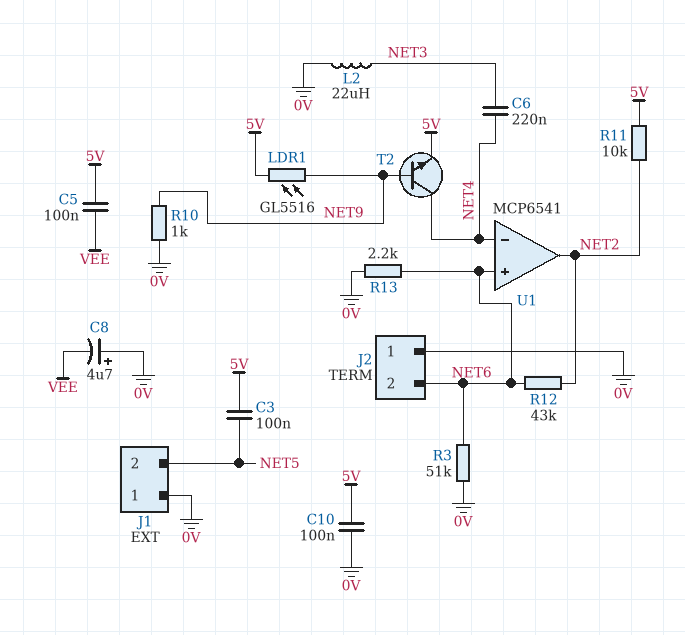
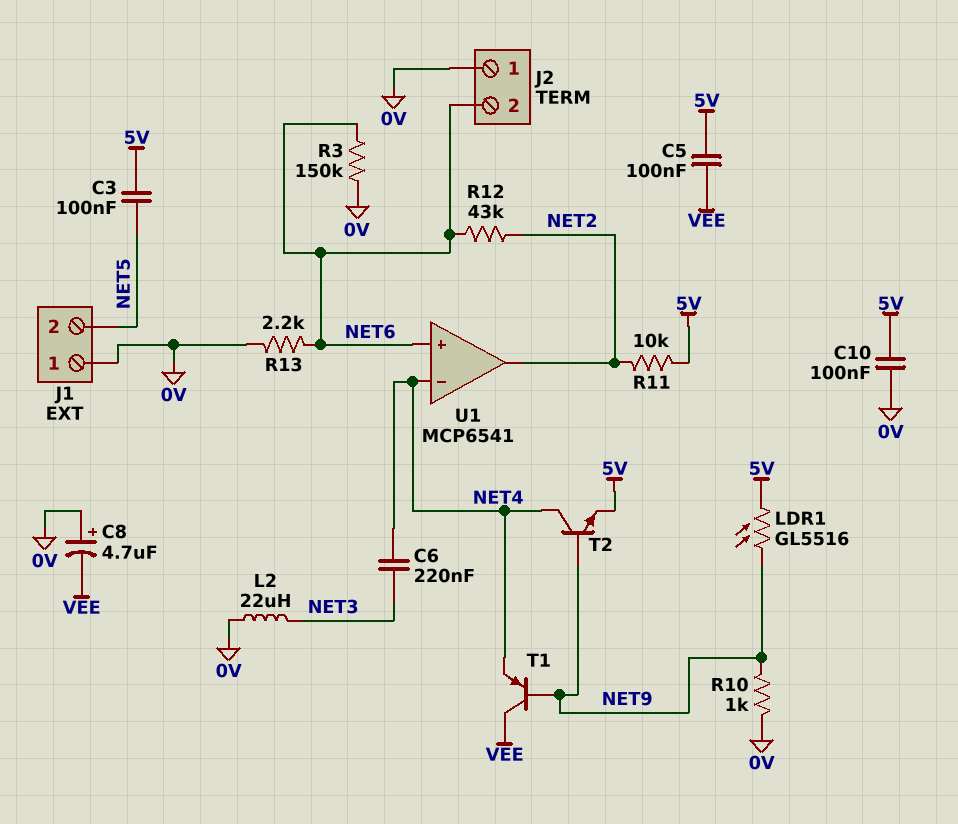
R3: 51k (0V, NET6) -> 150k (0V, NET6)
T1: none -> PNP (B NET9, C VEE, E NET4)

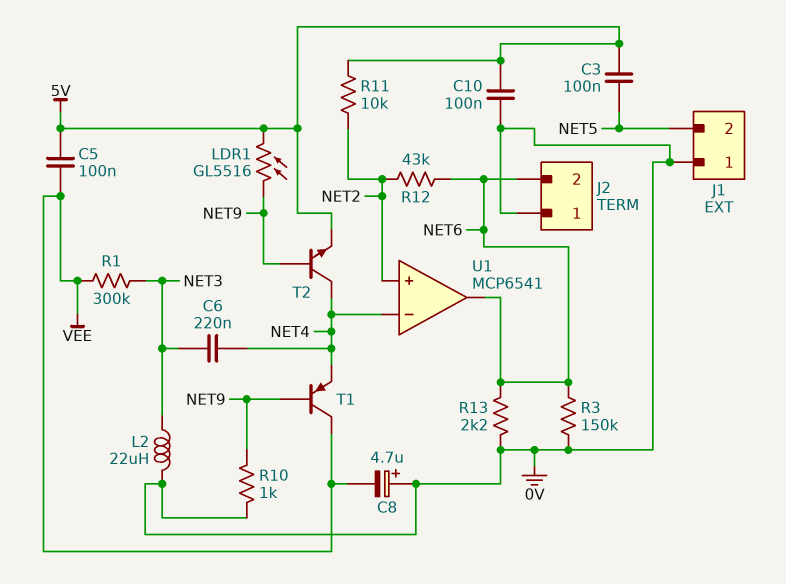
R1: none -> 300k (NET3, VEE)
U1 pin in+: NET6 -> NET2
U1 pin out: NET2 -> NET6

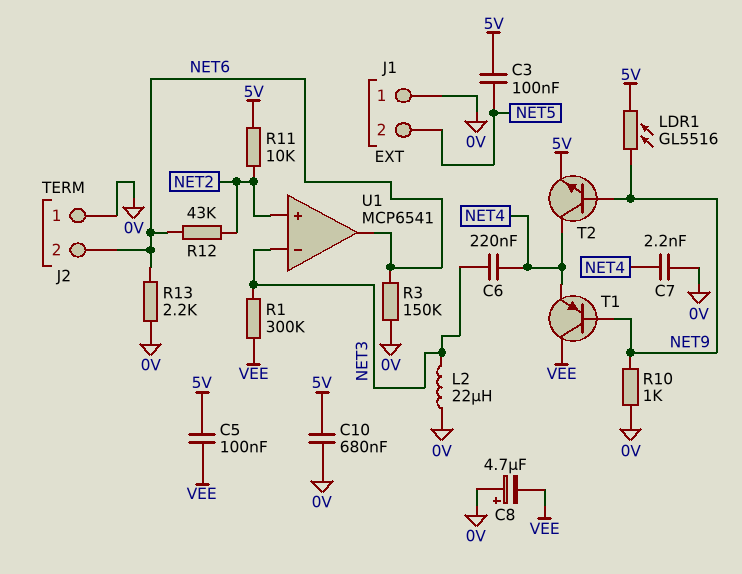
C7: none -> 2.2nF (0V, NET4)
C10: 100nF (0V, 5V) -> 680nF (0V, 5V)
U1 pin in-: NET4 -> NET3

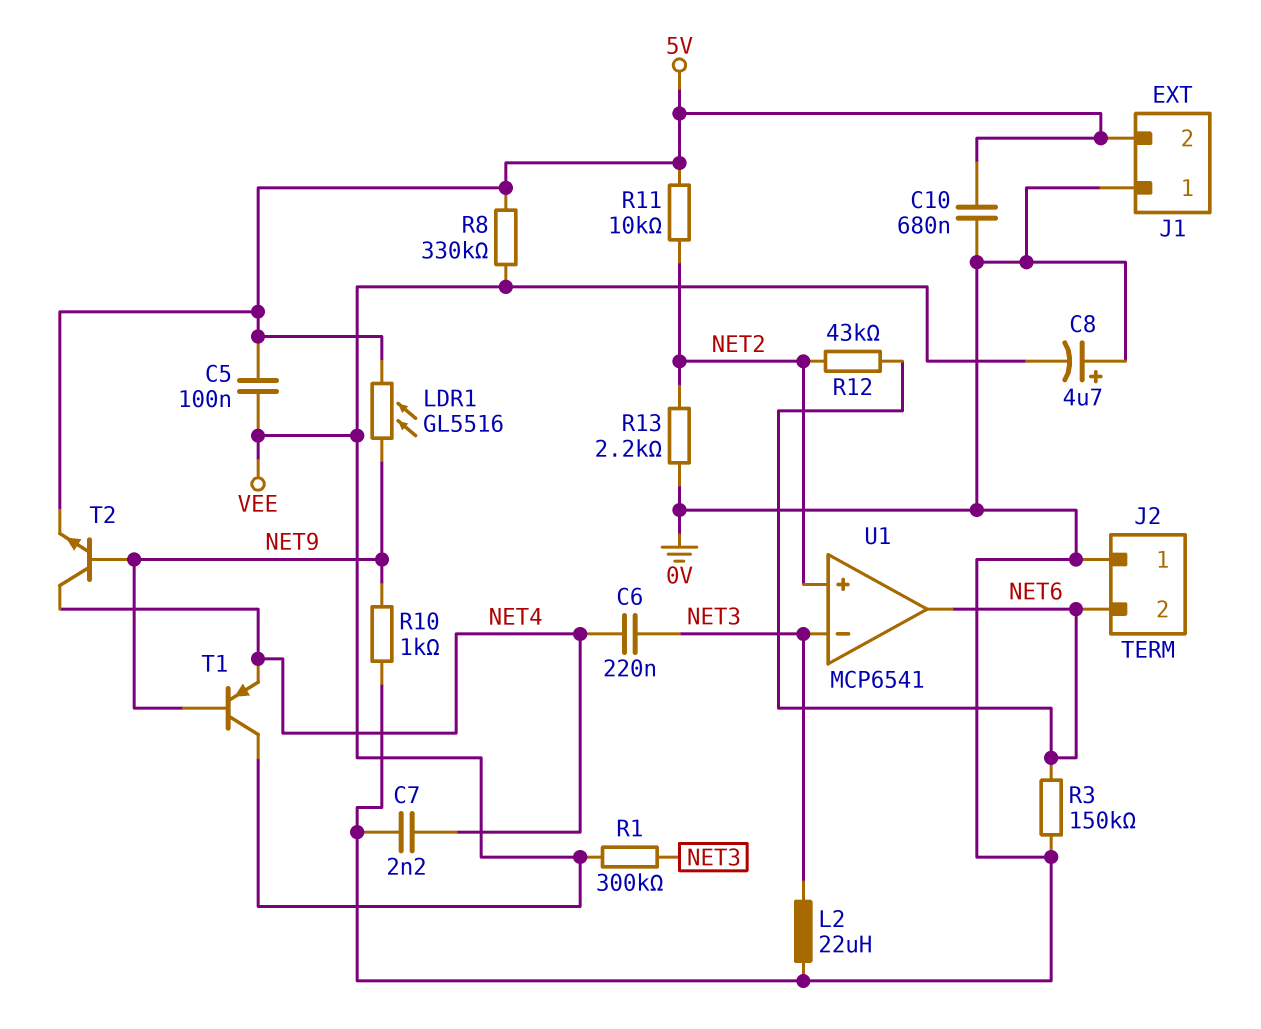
C3: 100nF (5V, NET5) -> none
J1 pin 2: NET5 -> 5V
R8: none -> 330k (5V, VEE)
R13: 2.2k (0V, NET6) -> 2.2k (0V, NET2)

